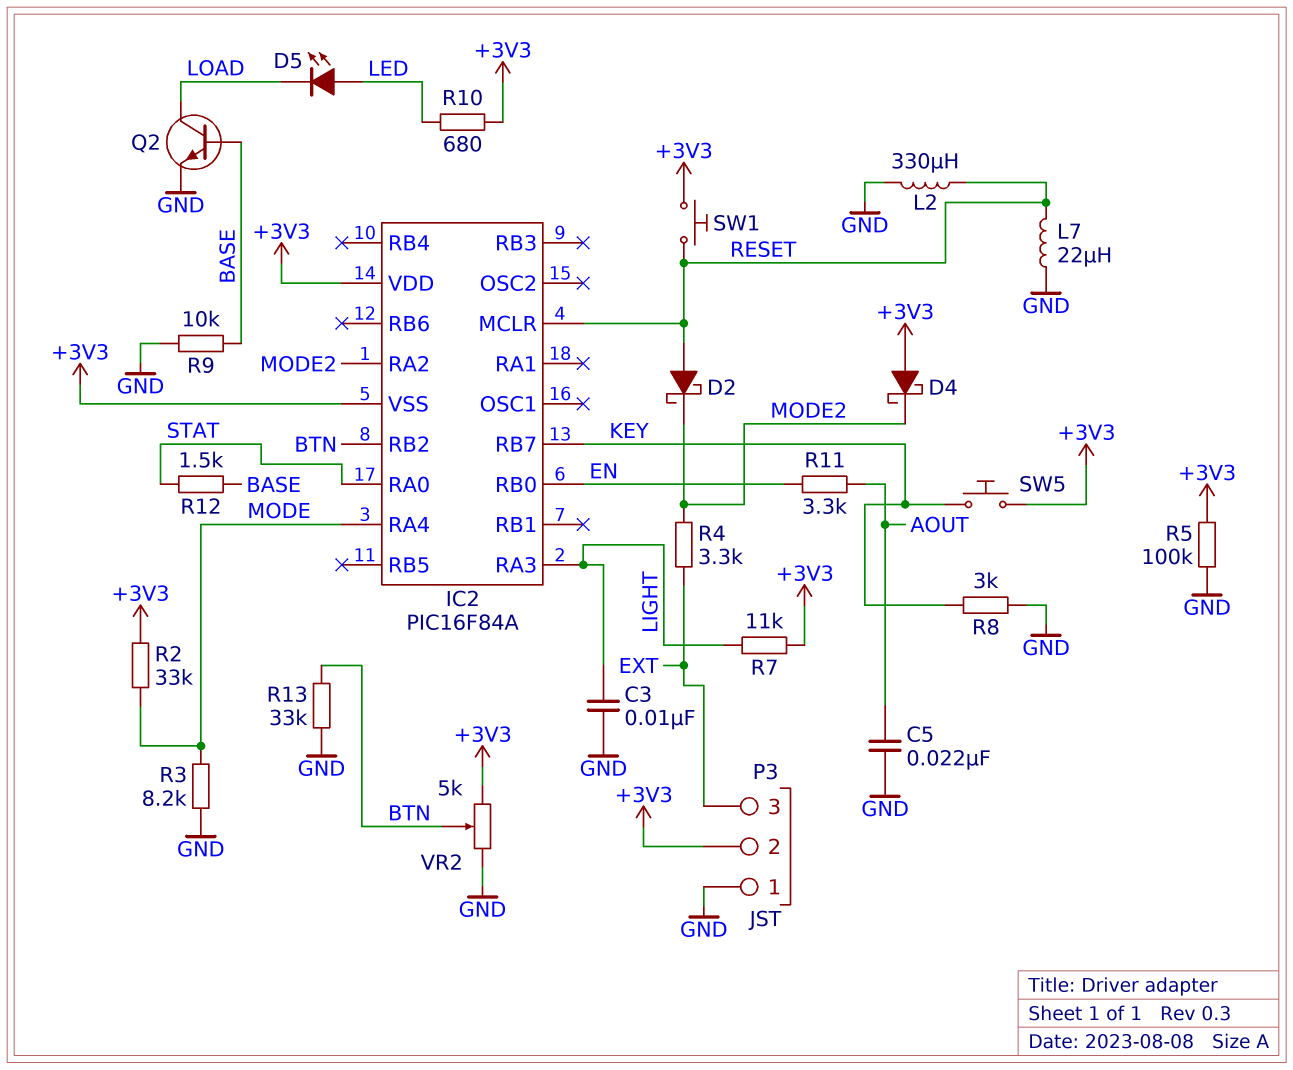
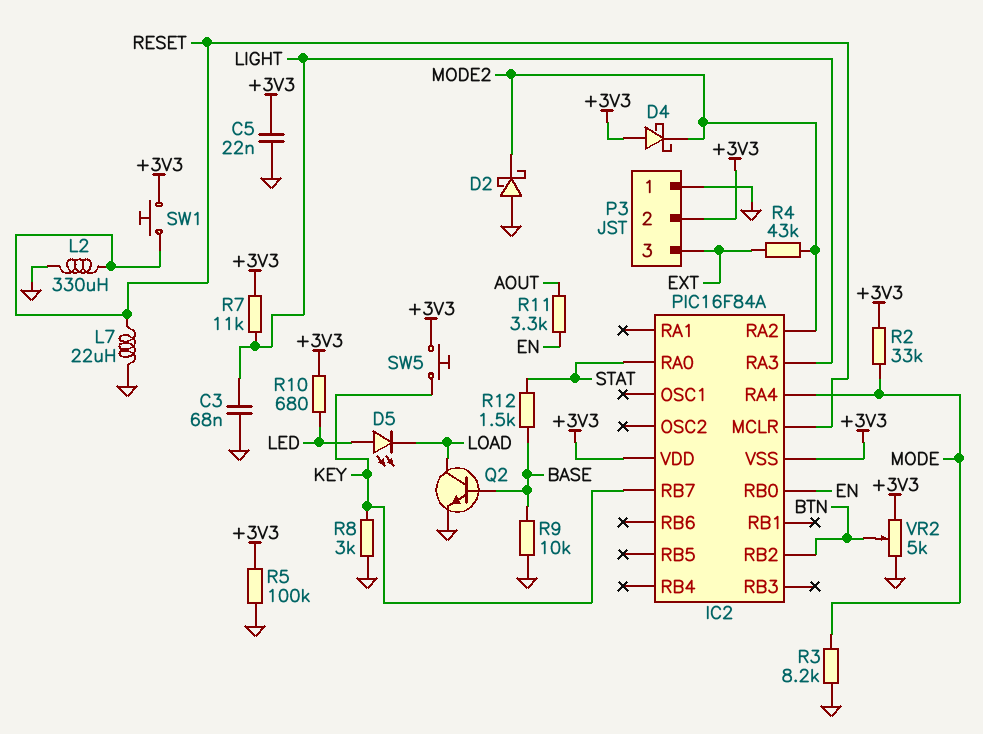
C3: 10nF (GND, LIGHT) -> 68nF (GND, LIGHT)
C5: 22nF (AOUT, GND) -> 22nF (+3V3, GND)
D2: schottky (A RESET, K MODE2) -> schottky (A GND, K MODE2)
R4: 3.3k (EXT, MODE2) -> 43k (EXT, MODE2)
R13: 33k (BTN, GND) -> none

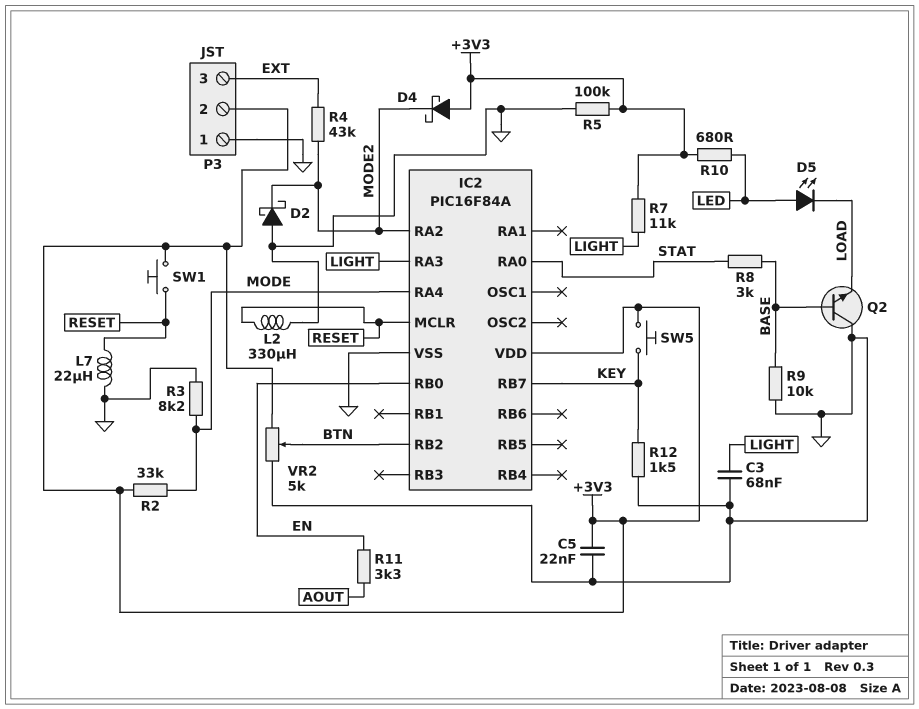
IC2 pin VSS: +3V3 -> GND
Q2: NPN (B BASE, C LOAD, E GND) -> NPN (B BASE, C GND, E LOAD)
R8: 3k (GND, KEY) -> 3k (BASE, STAT)
R12: 1.5k (BASE, STAT) -> 1.5k (GND, KEY)

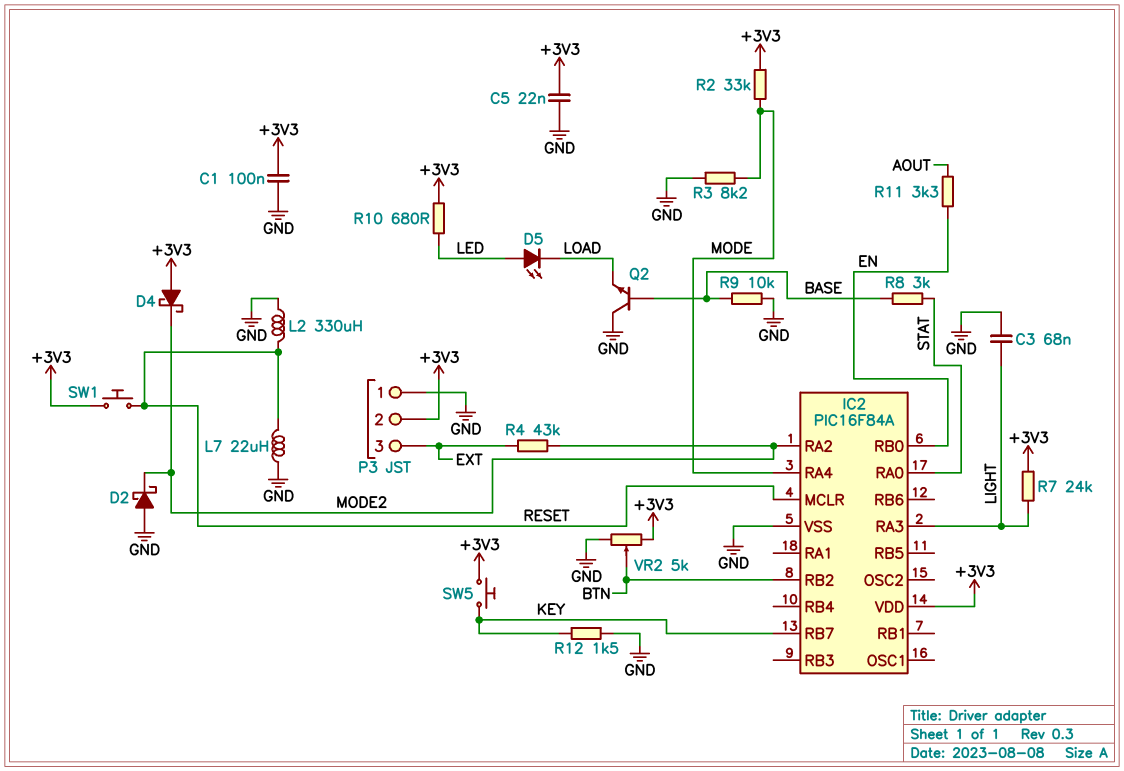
C1: none -> 100nF (+3V3, GND)
R5: 100k (+3V3, GND) -> none
R7: 11k (+3V3, LIGHT) -> 24k (+3V3, LIGHT)

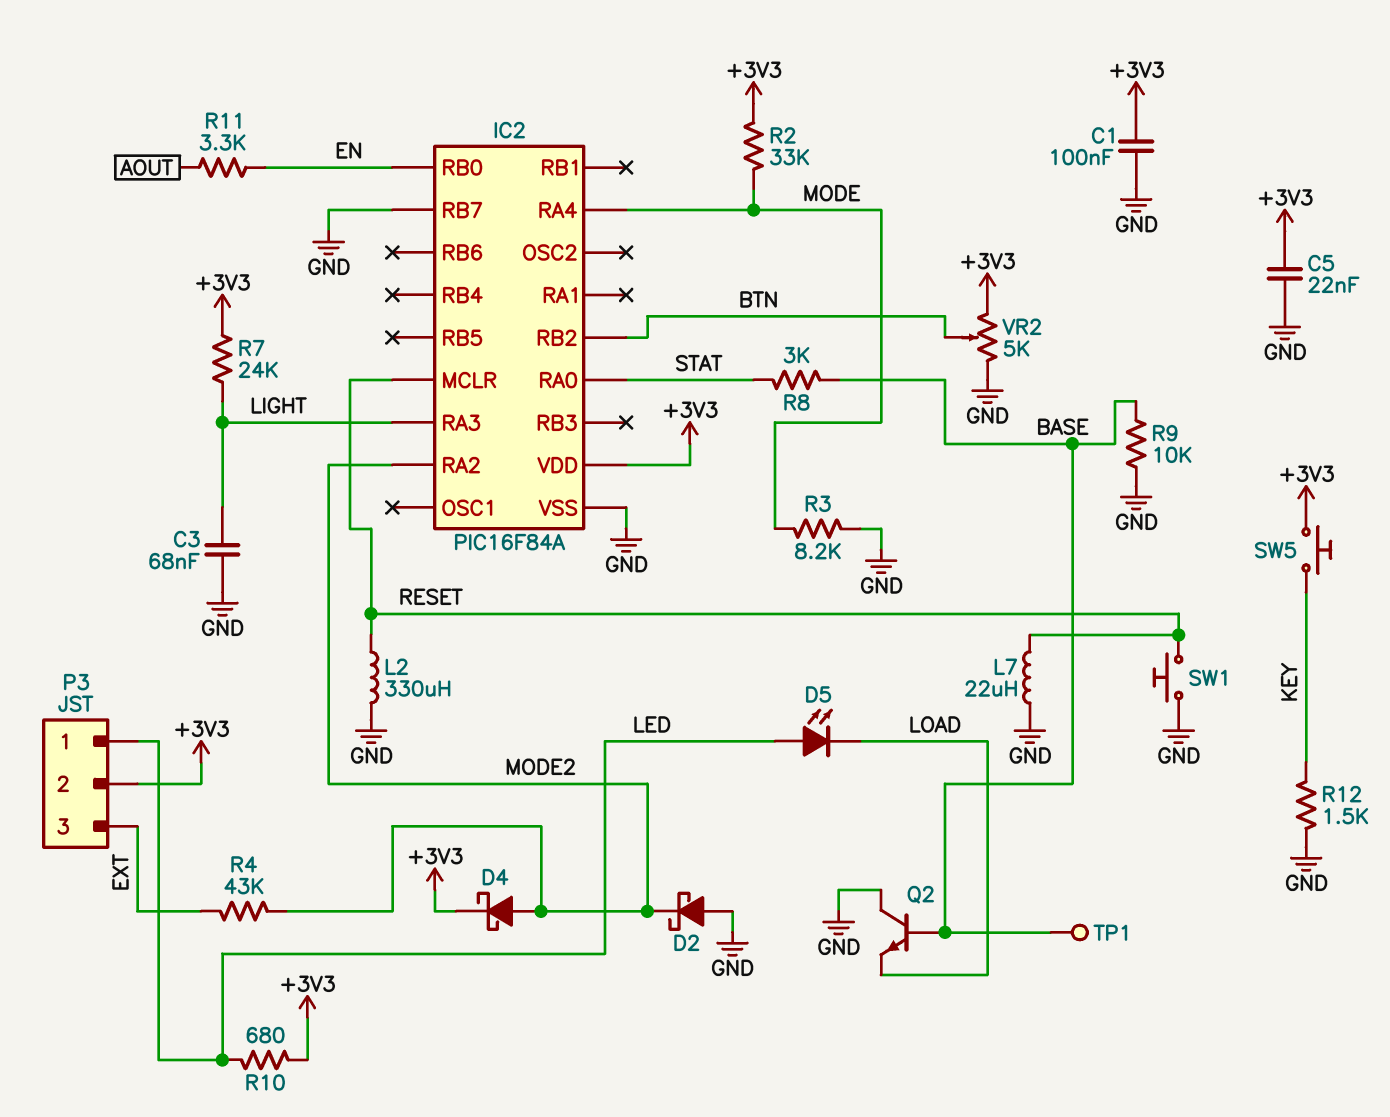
D4: schottky (A +3V3, K MODE2) -> schottky (A MODE2, K +3V3)
IC2 pin RB7: KEY -> GND
P3 pin 1: GND -> LED
SW1: button (+3V3, RESET) -> button (GND, RESET)
TP1: none -> test point (BASE)

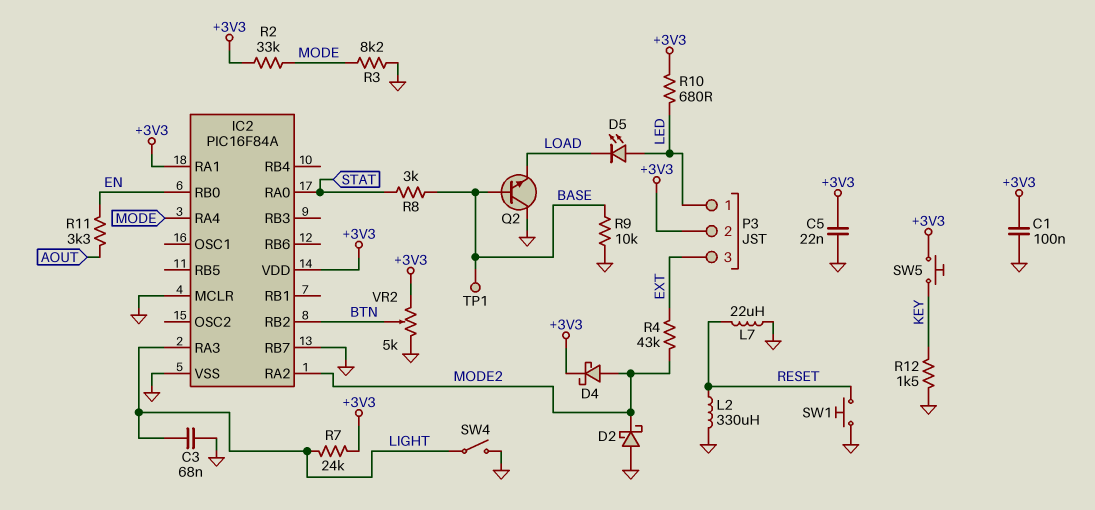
IC2 pin MCLR: RESET -> GND
IC2 pin RA1: none -> +3V3
SW4: none -> switch (GND, LIGHT)

